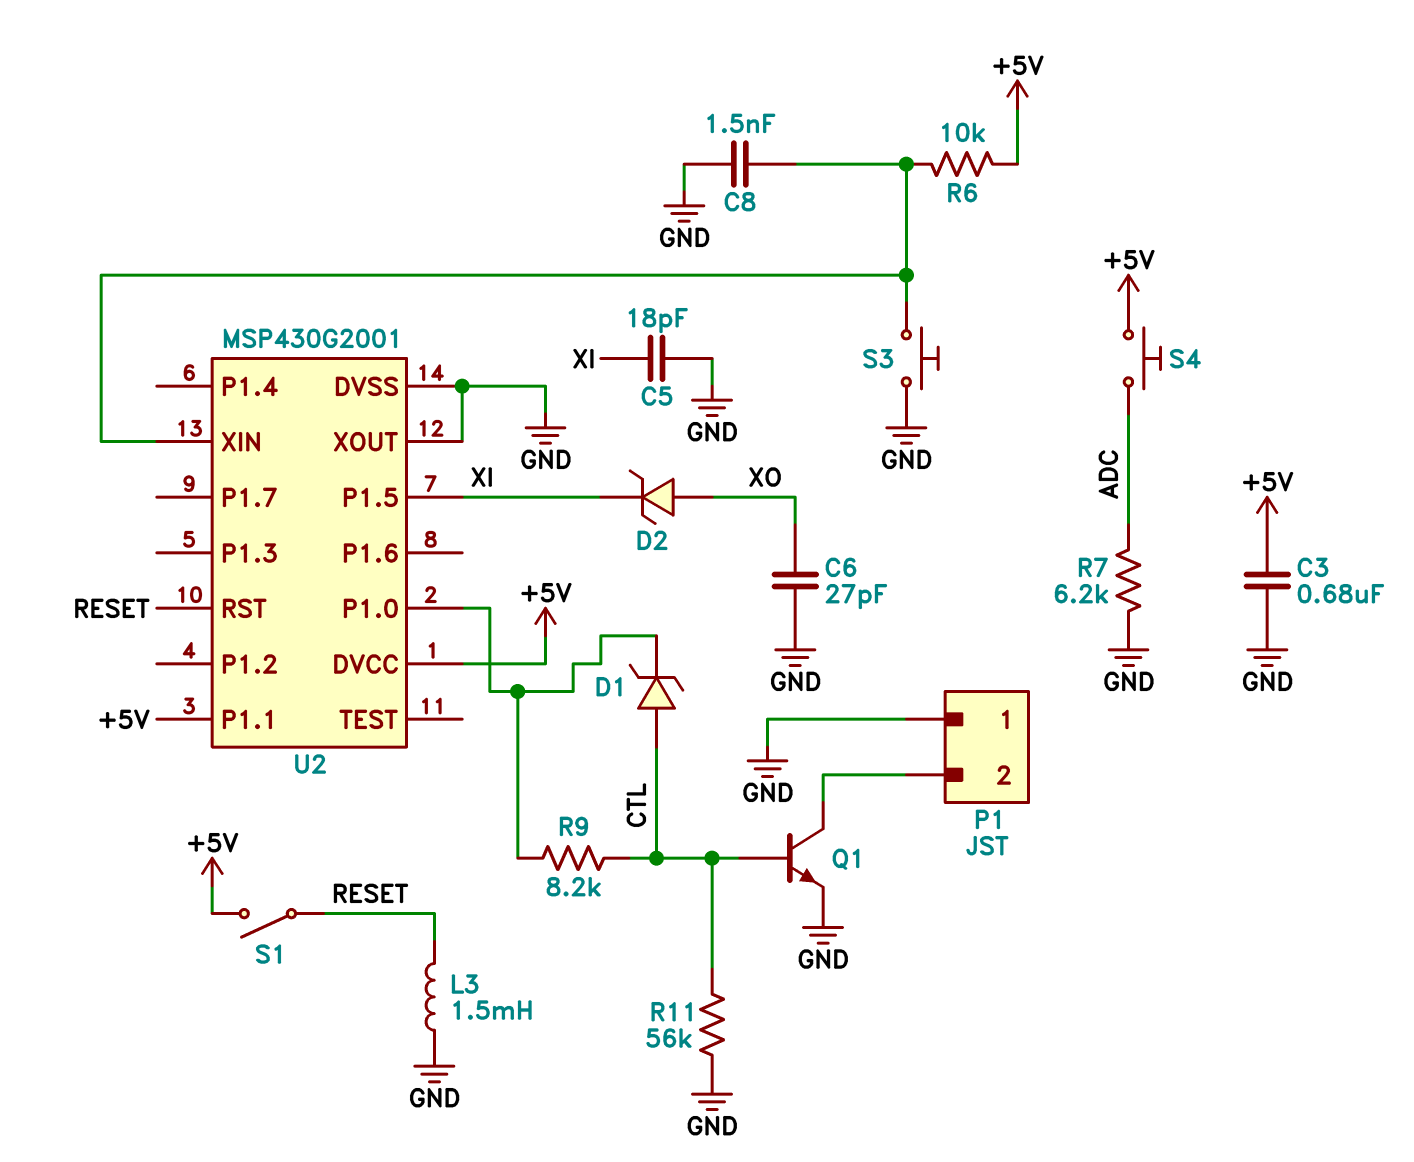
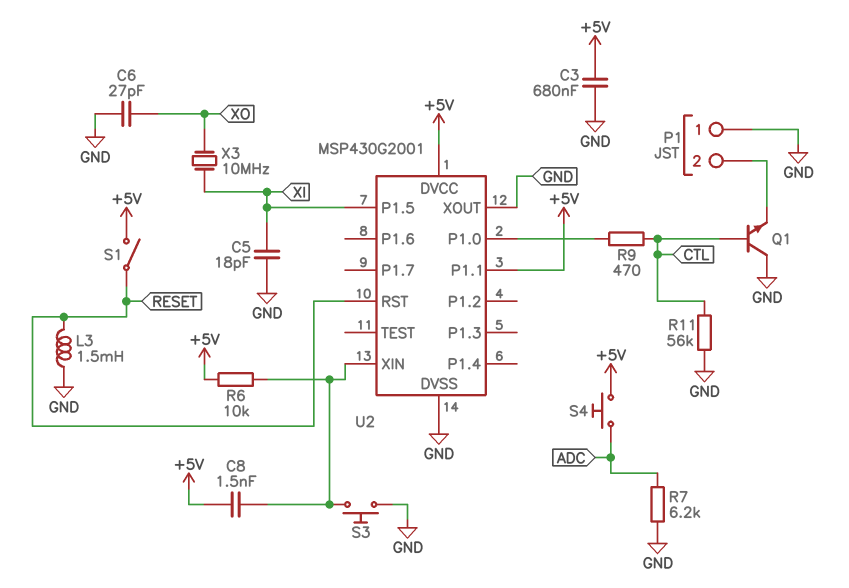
C8: 1.5nF (GND, U2/XIN) -> 1.5nF (+5V, U2/XIN)
D1: zener (A CTL, K U2/P1.0) -> none
D2: zener (A XO, K XI) -> none
Q1: NPN (B CTL, C P1/2, E GND) -> NPN (B CTL, C GND, E P1/2)
R9: 8.2k (CTL, U2/P1.0) -> 470 (CTL, U2/P1.0)
X3: none -> 10MHz (XI, XO)

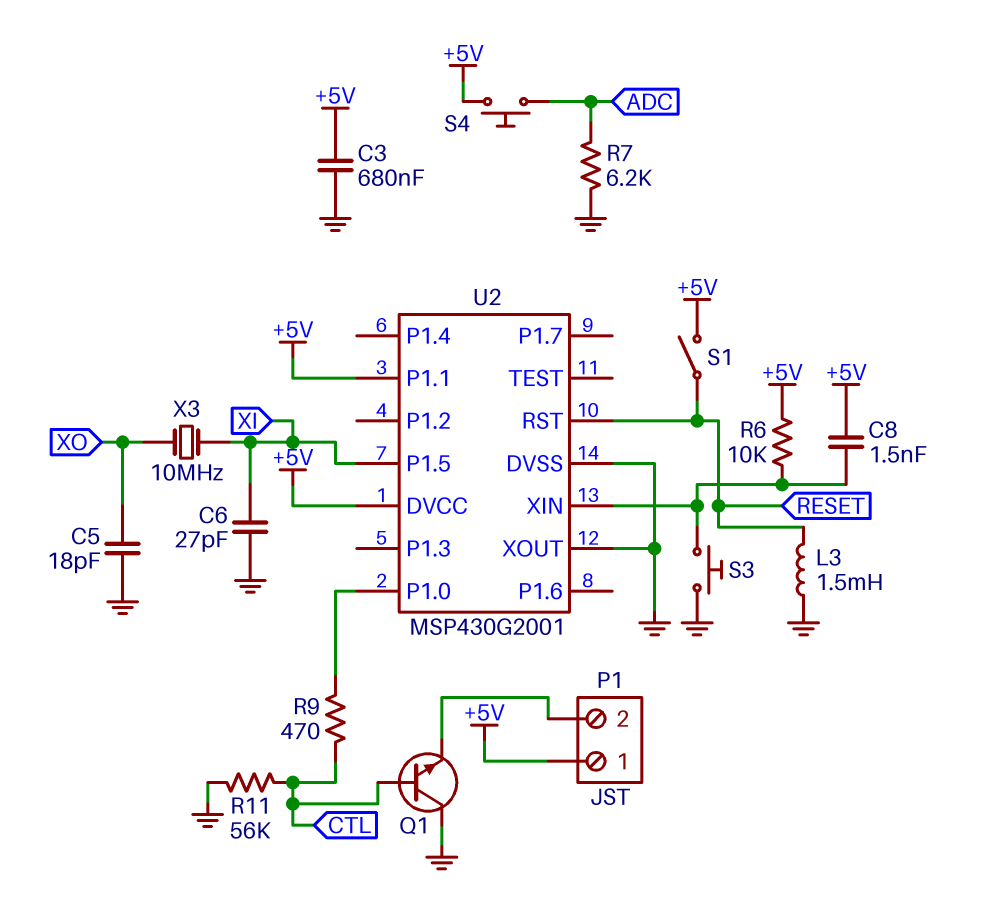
C5: 18pF (GND, XI) -> 18pF (GND, XO)
C6: 27pF (GND, XO) -> 27pF (GND, XI)
P1 pin 1: GND -> +5V

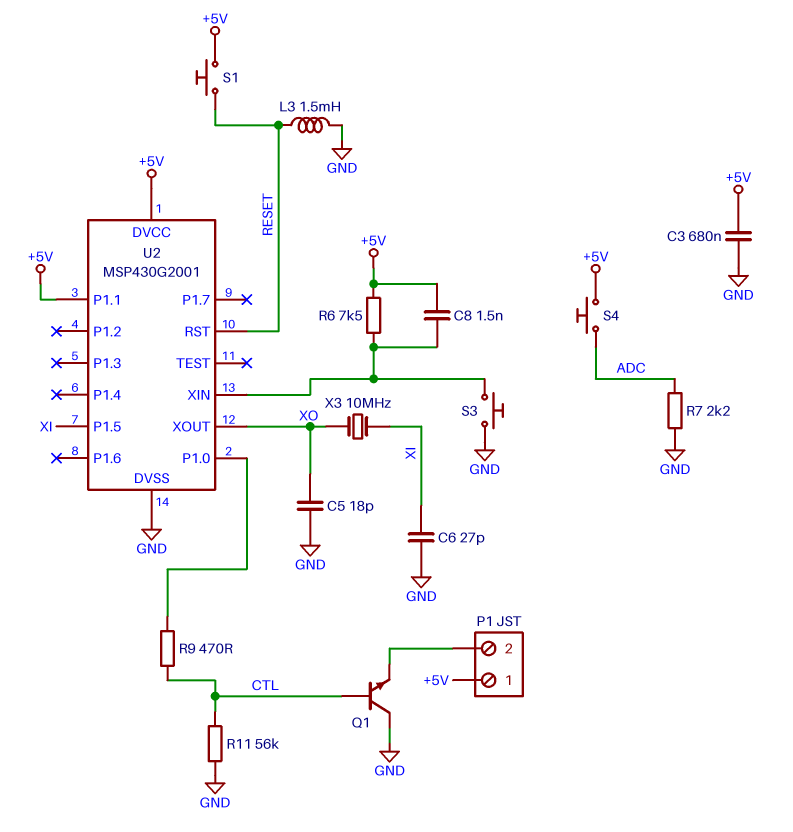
R6: 10k (+5V, U2/XIN) -> 7.5k (+5V, U2/XIN)
R7: 6.2k (ADC, GND) -> 2.2k (ADC, GND)
S1: switch (+5V, RESET) -> button (+5V, RESET)
U2 pin XOUT: GND -> XO

